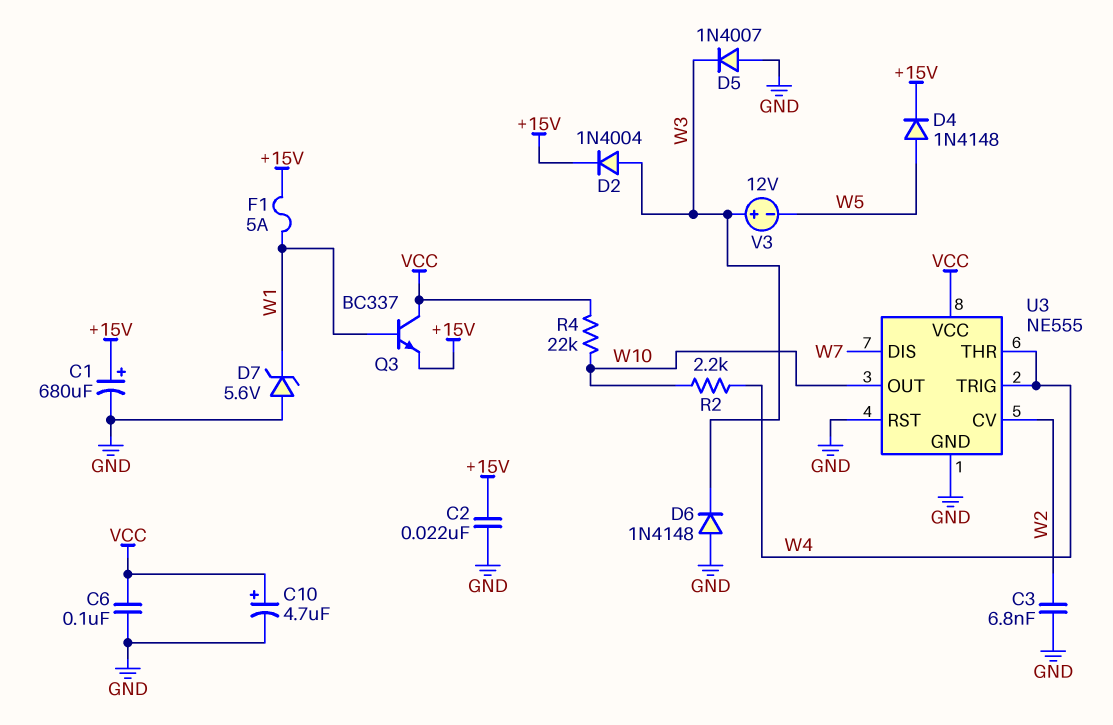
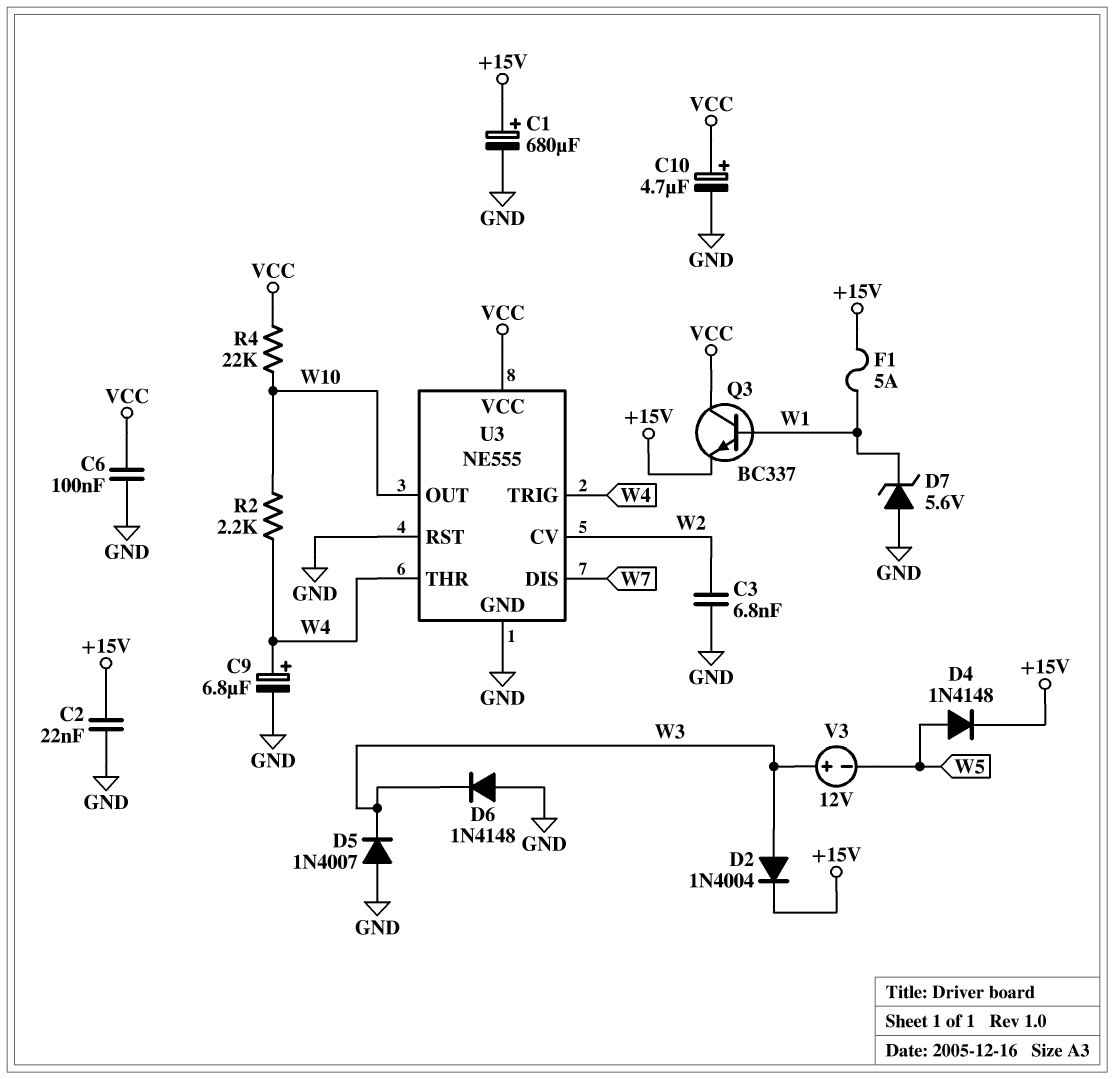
C9: none -> 6.8uF (plus W4, minus GND)

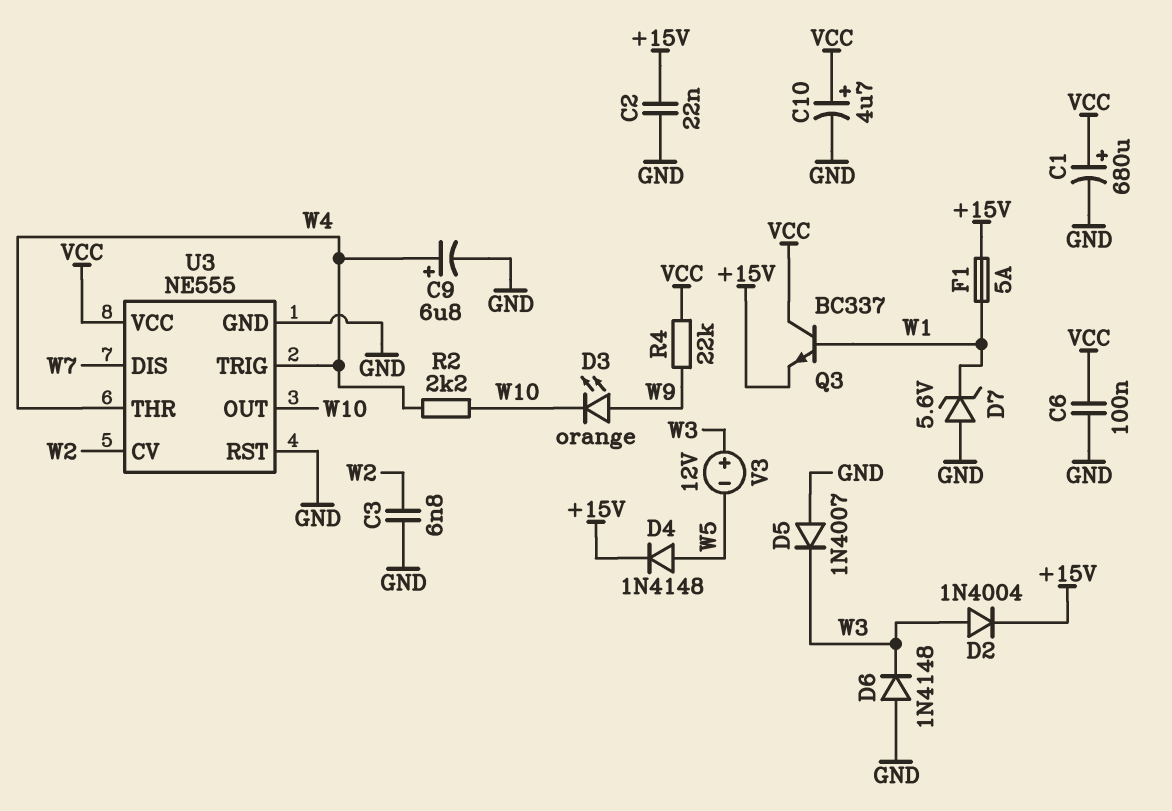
C1: 680uF (plus +15V, minus GND) -> 680uF (plus VCC, minus GND)
D3: none -> LED orange (A W9, K W10)
R4: 22k (VCC, W10) -> 22k (VCC, W9)

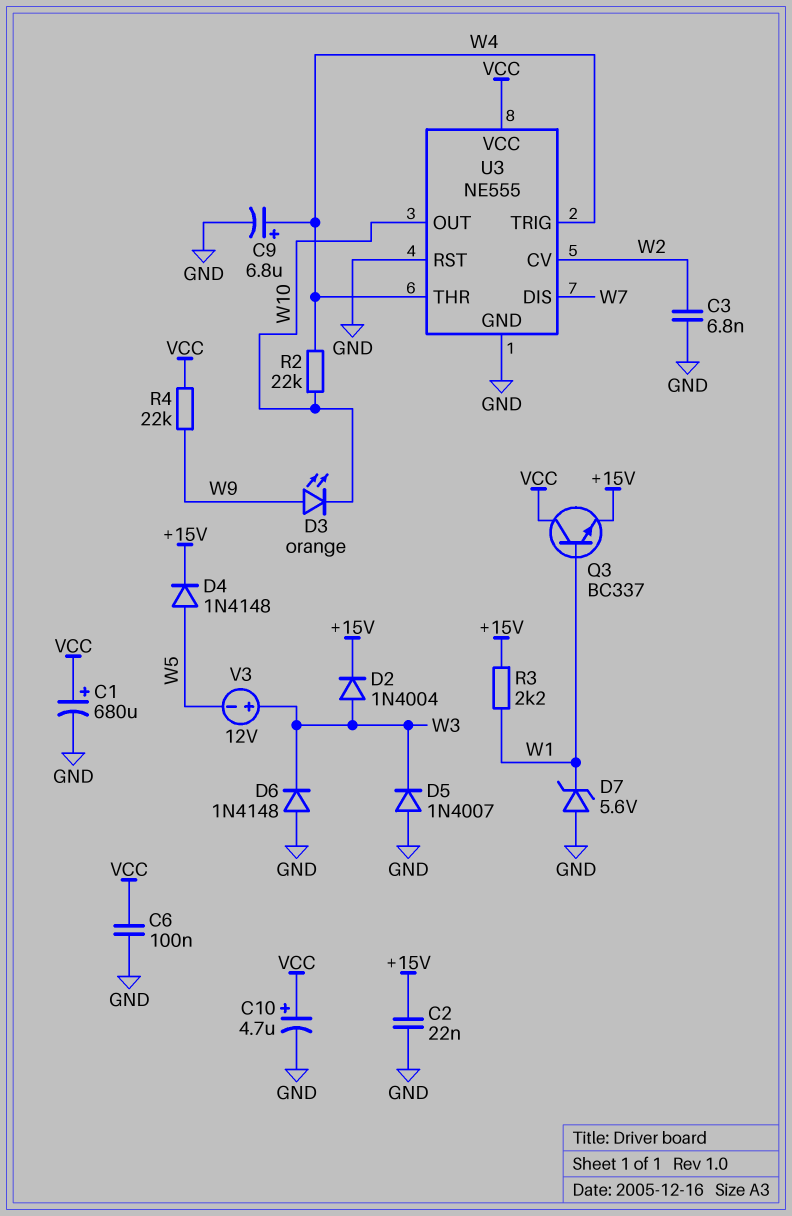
F1: 5A (+15V, W1) -> none
R2: 2.2k (W4, W10) -> 22k (W4, W10)
R3: none -> 2.2k (+15V, W1)

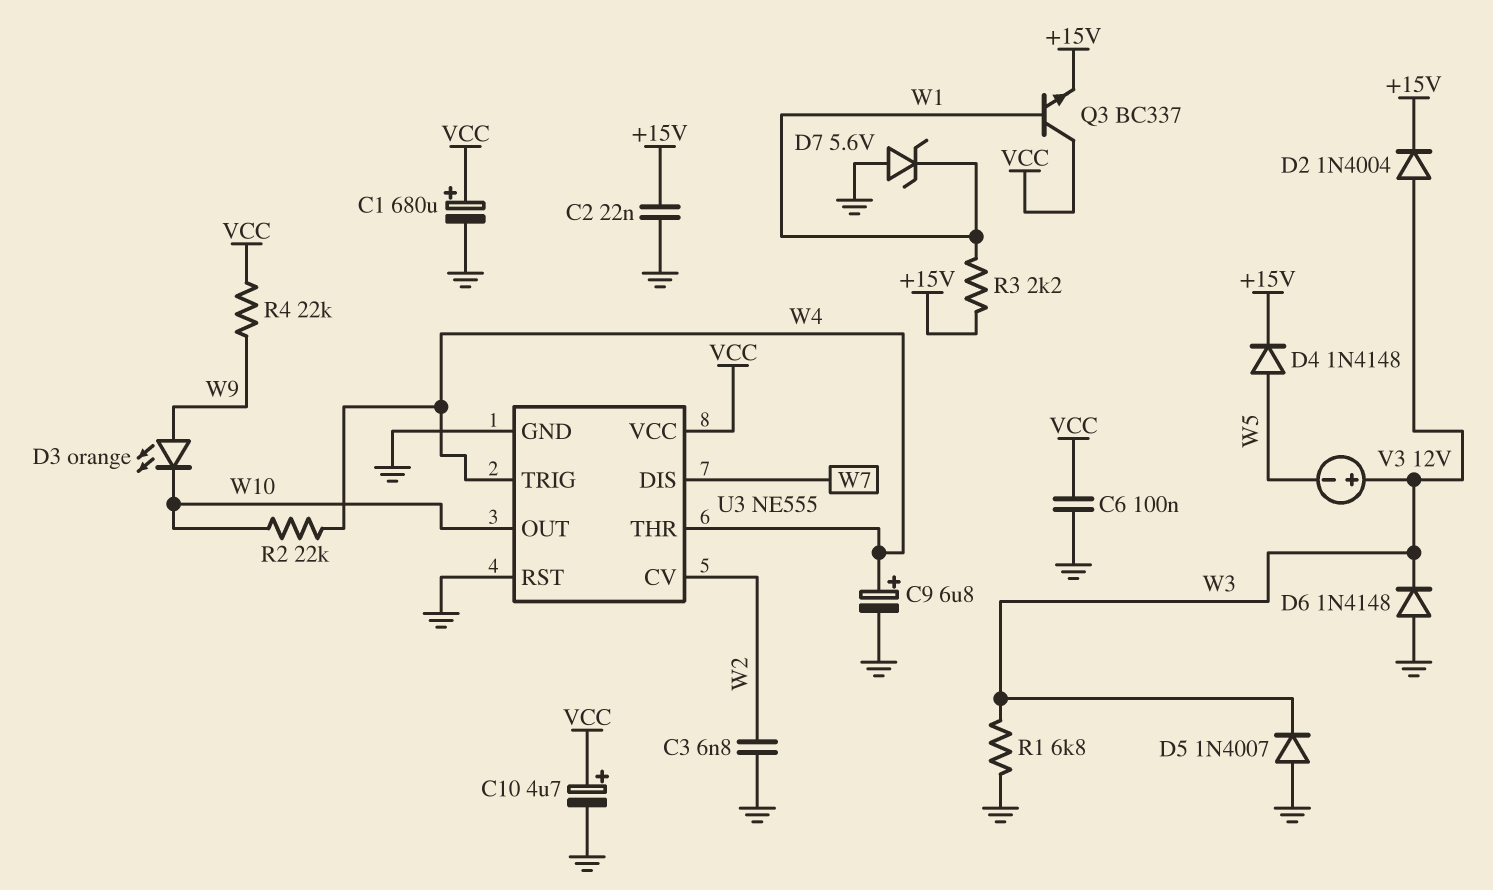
R1: none -> 6.8k (GND, W3)

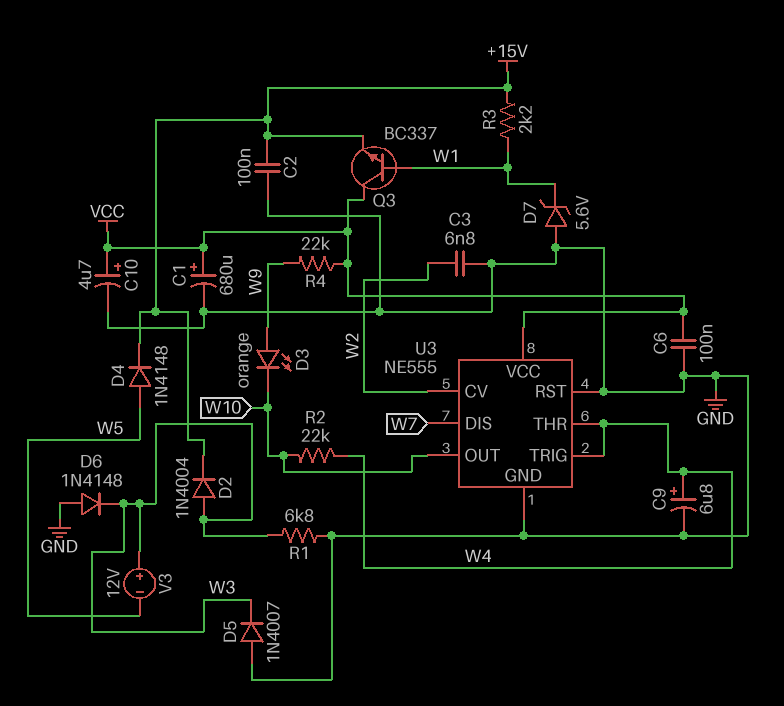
C2: 22nF (+15V, GND) -> 100nF (+15V, GND)

